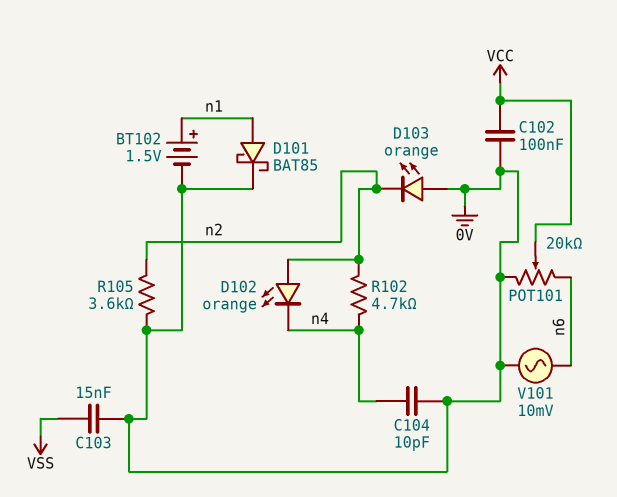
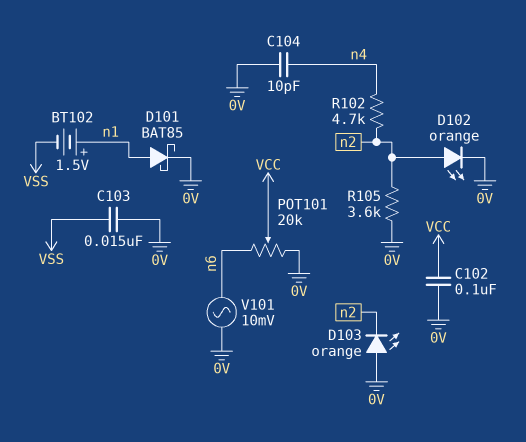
BT102: 1.5V (plus n1, minus 0V) -> 1.5V (plus n1, minus VSS)
D102: LED orange (A n2, K n4) -> LED orange (A n2, K 0V)

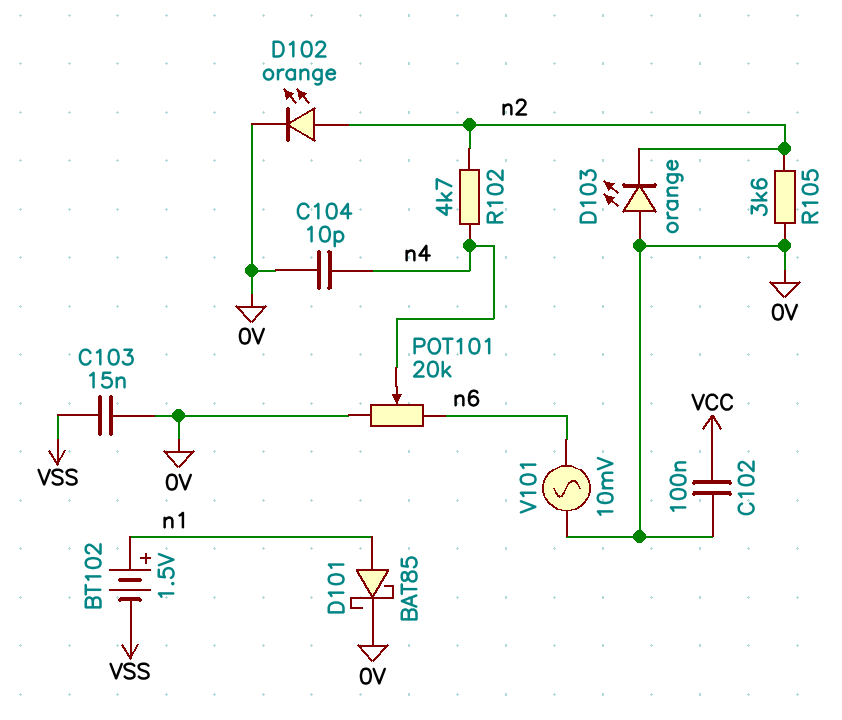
POT101: 20k (0V, n6, wiper VCC) -> 20k (0V, n6, wiper n4)

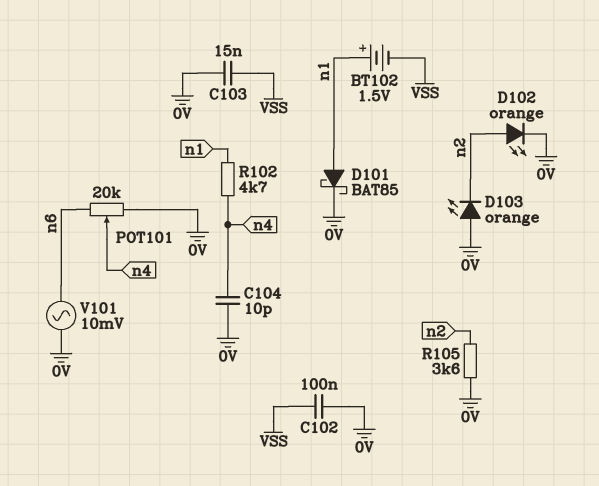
C102: 100nF (0V, VCC) -> 100nF (0V, VSS)
R102: 4.7k (n2, n4) -> 4.7k (n1, n4)

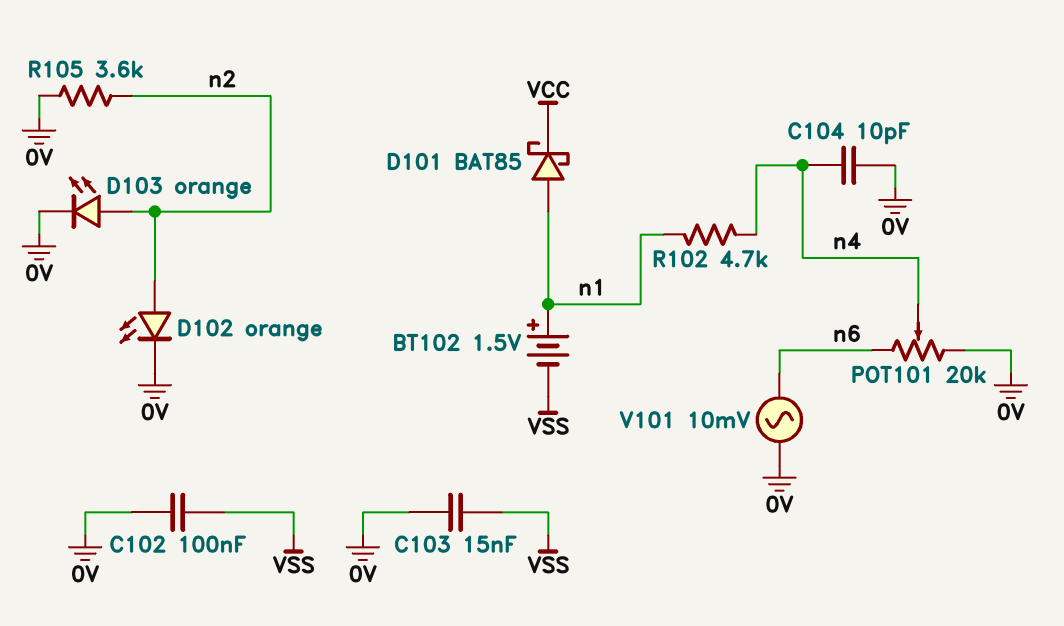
D101: schottky BAT85 (A n1, K 0V) -> schottky BAT85 (A n1, K VCC)
D103: LED orange (A 0V, K n2) -> LED orange (A n2, K 0V)

